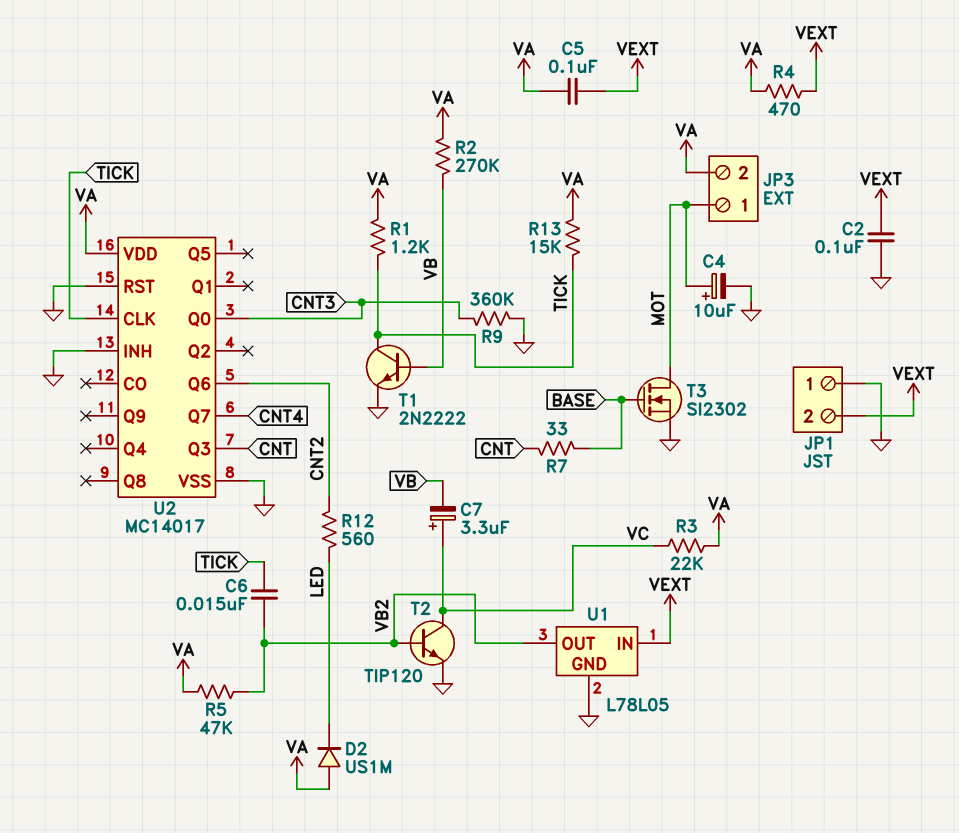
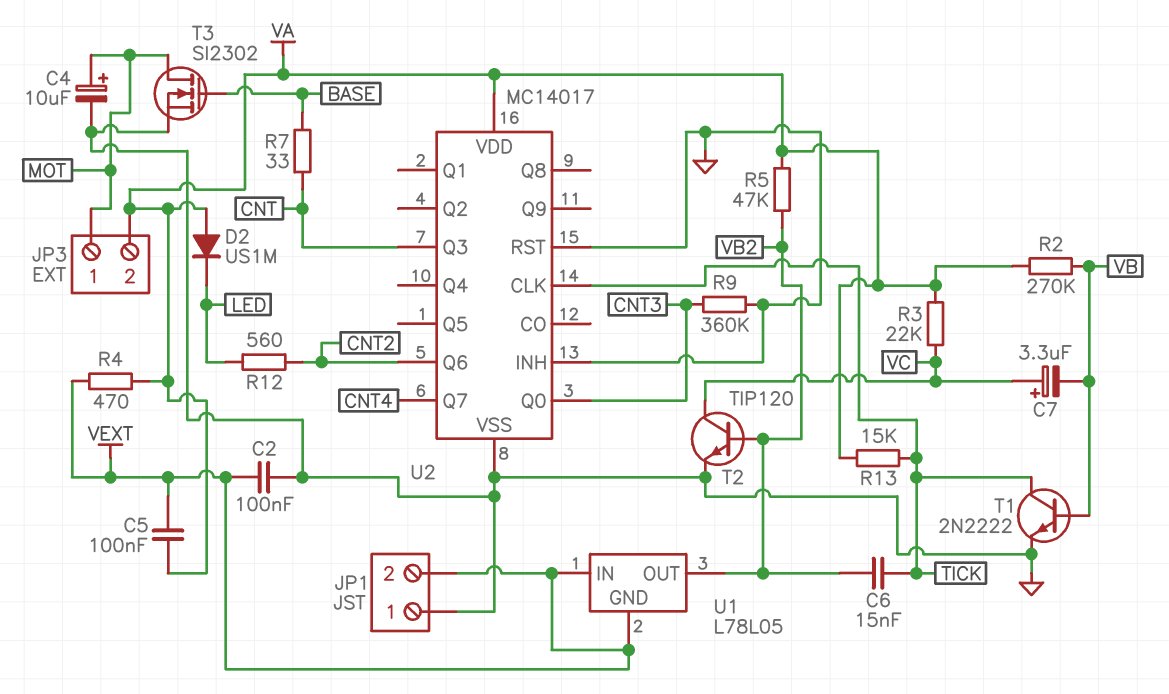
R1: 1.2k (TICK, VA) -> none
U1 pin GND: GND -> VEXT

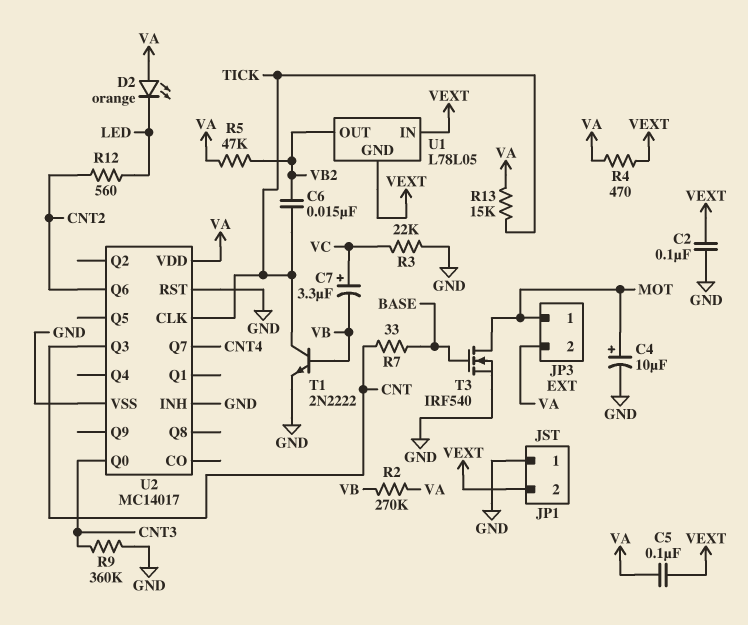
D2: diode US1M (A VA, K LED) -> LED orange (A VA, K LED)
R3: 22k (VA, VC) -> 22k (GND, VC)
T2: NPN TIP120 (B VB2, C VC, E GND) -> none
T3: NMOS SI2302 (G BASE, D MOT, S GND) -> NMOS IRF540 (G BASE, D MOT, S GND)

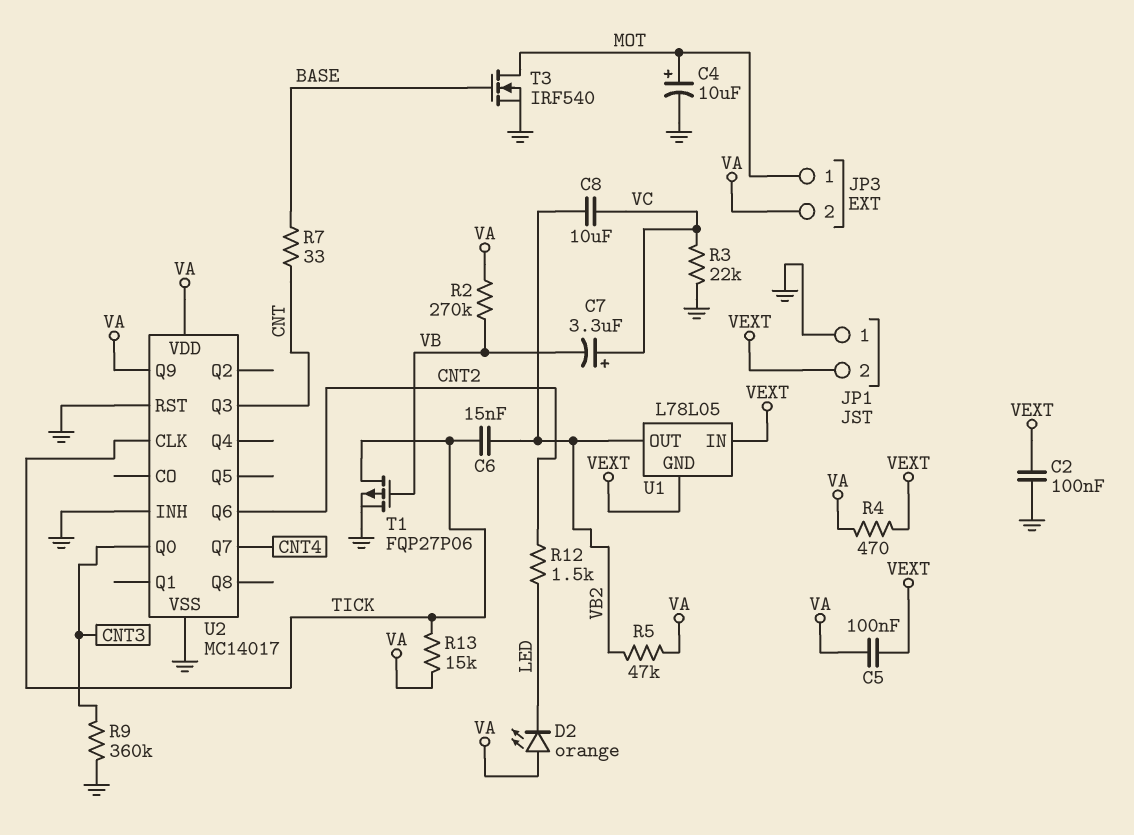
C8: none -> 10uF (VB2, VC)
R12: 560 (CNT2, LED) -> 1.5k (CNT2, LED)
T1: NPN 2N2222 (B VB, C TICK, E GND) -> PMOS FQP27P06 (G VB, D TICK, S GND)
U2 pin Q9: none -> VA

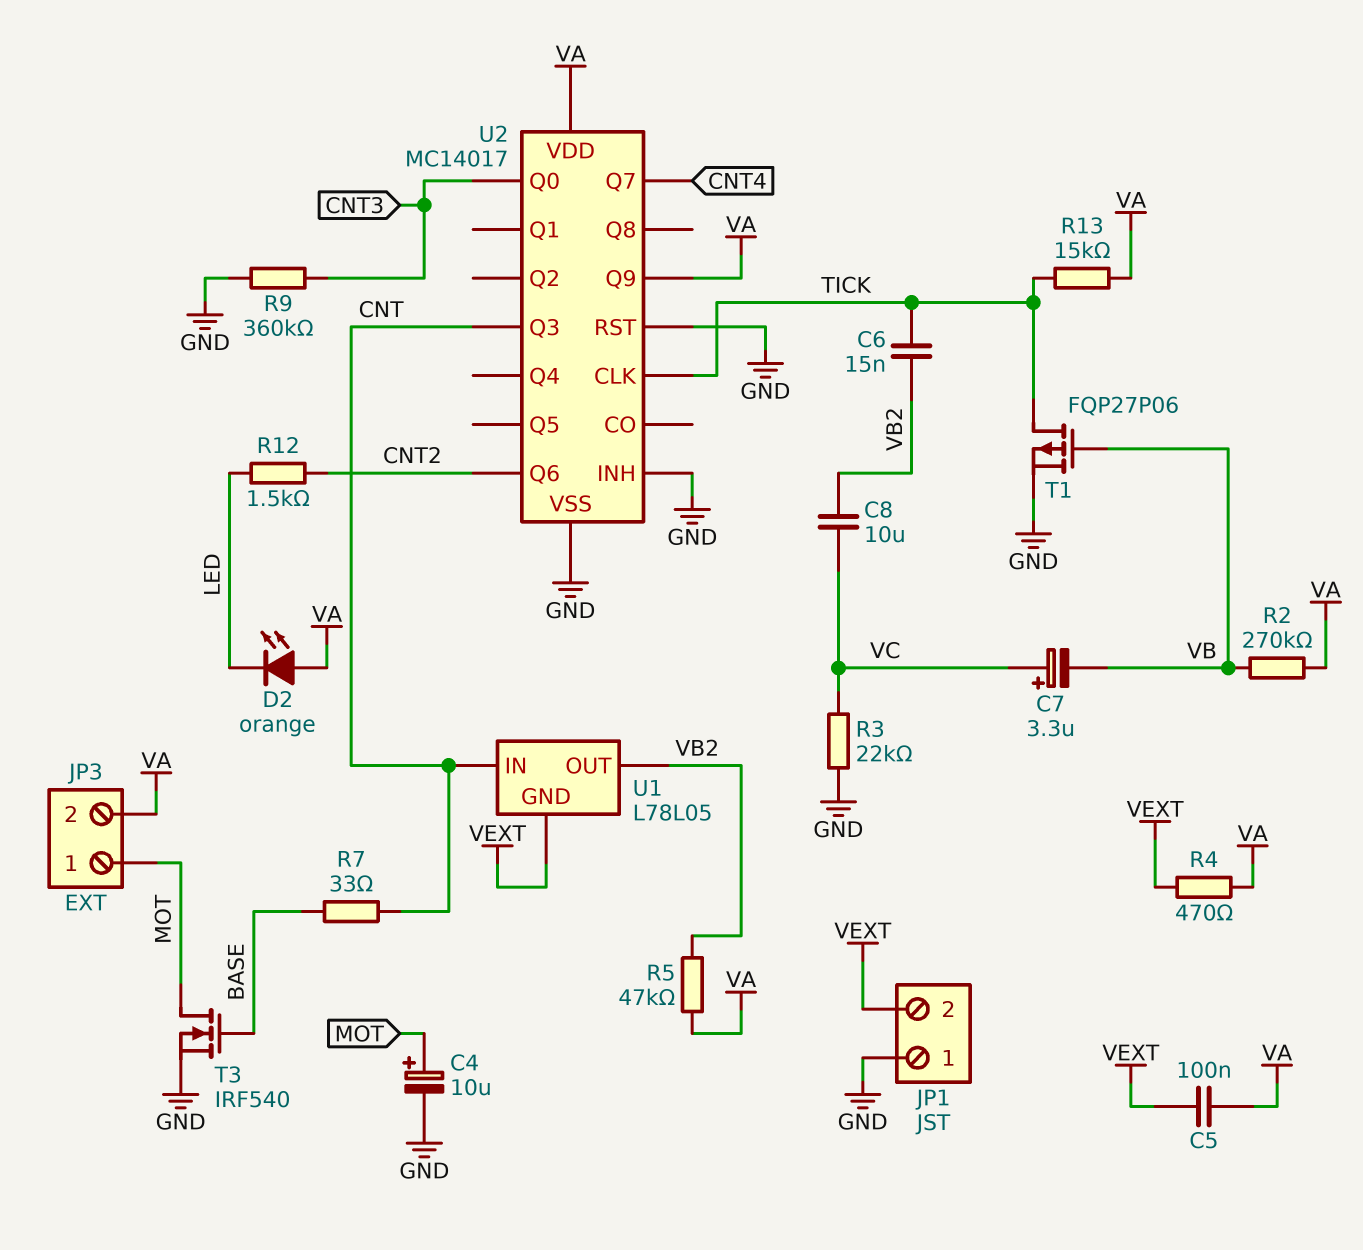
C2: 100nF (GND, VEXT) -> none
U1 pin IN: VEXT -> CNT

